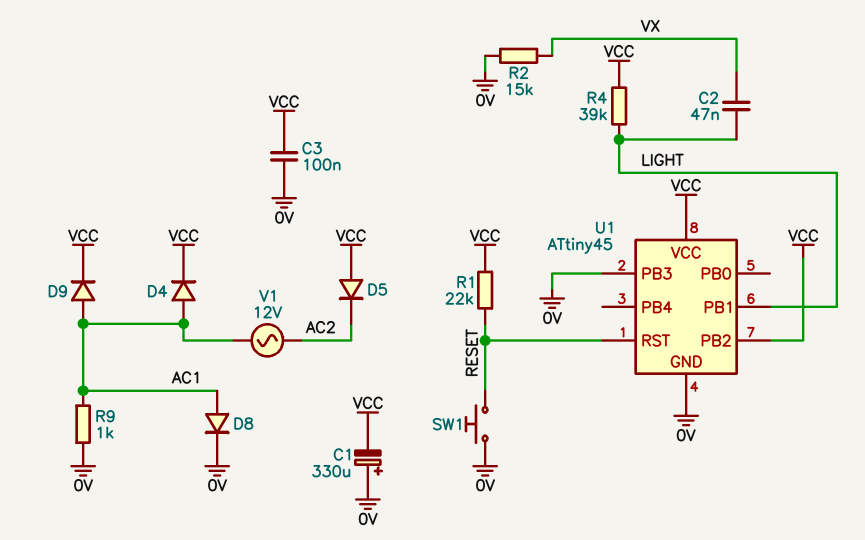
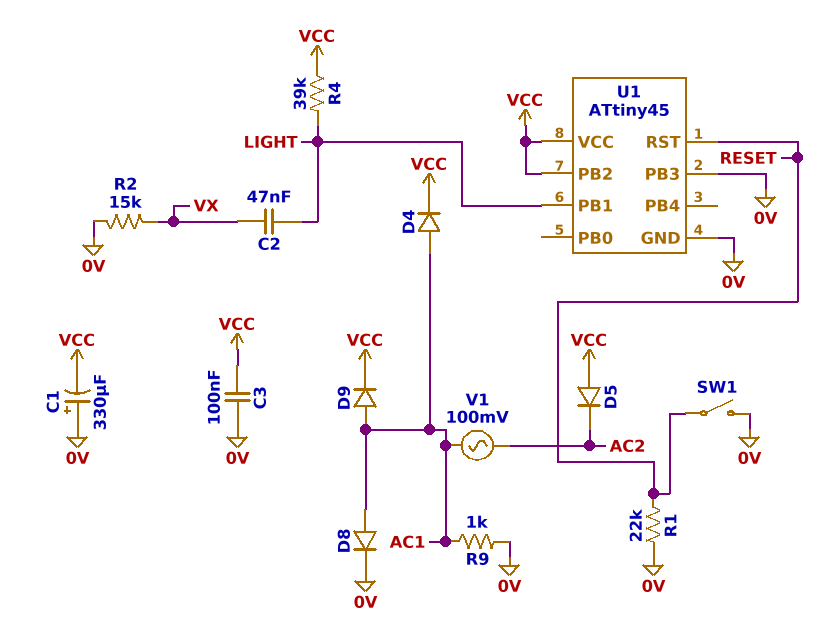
R1: 22k (RESET, VCC) -> 22k (0V, RESET)
SW1: button (0V, RESET) -> switch (0V, RESET)
V1: AC 12V (AC1, AC2) -> AC 100mV (AC1, AC2)

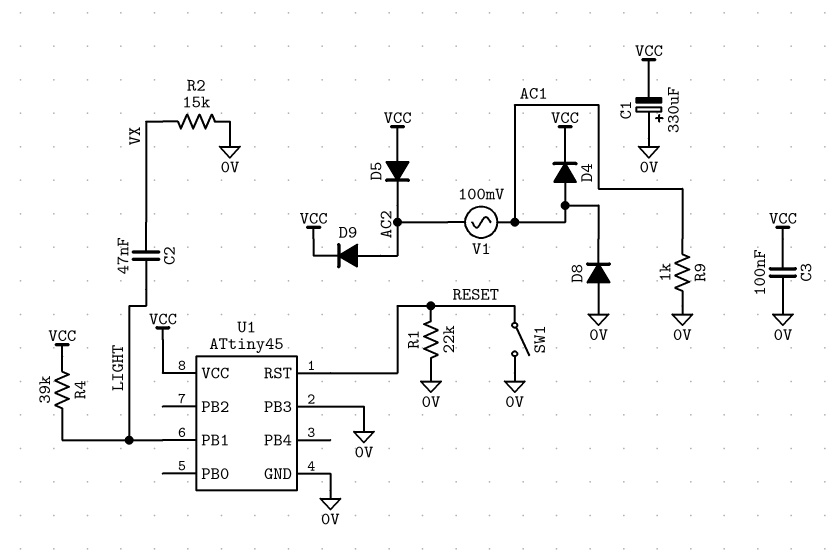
D8: diode (A AC1, K 0V) -> diode (A 0V, K AC1)
D9: diode (A AC1, K VCC) -> diode (A AC2, K VCC)
U1 pin PB2: VCC -> none

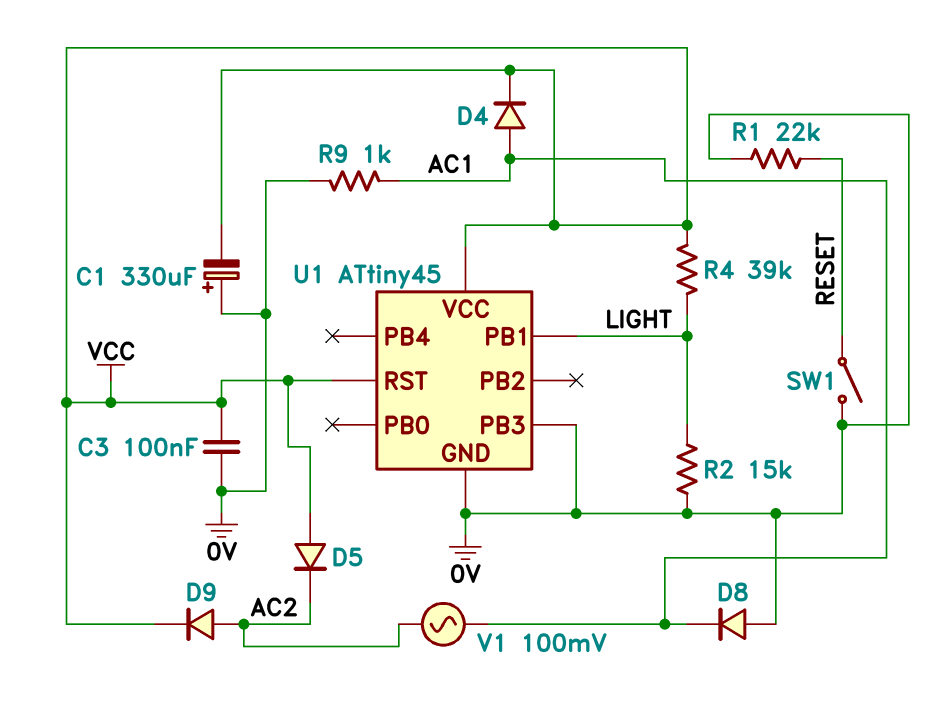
C2: 47nF (LIGHT, VX) -> none
R2: 15k (0V, VX) -> 15k (0V, LIGHT)
U1 pin RST: RESET -> VCC

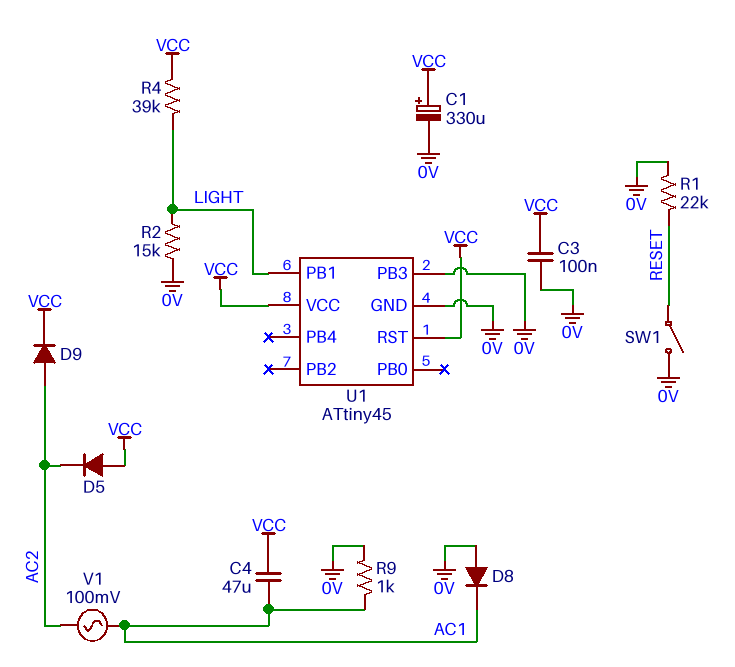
C1: 330uF (plus 0V, minus VCC) -> 330uF (plus VCC, minus 0V)
C4: none -> 47uF (AC1, VCC)
D4: diode (A AC1, K VCC) -> none

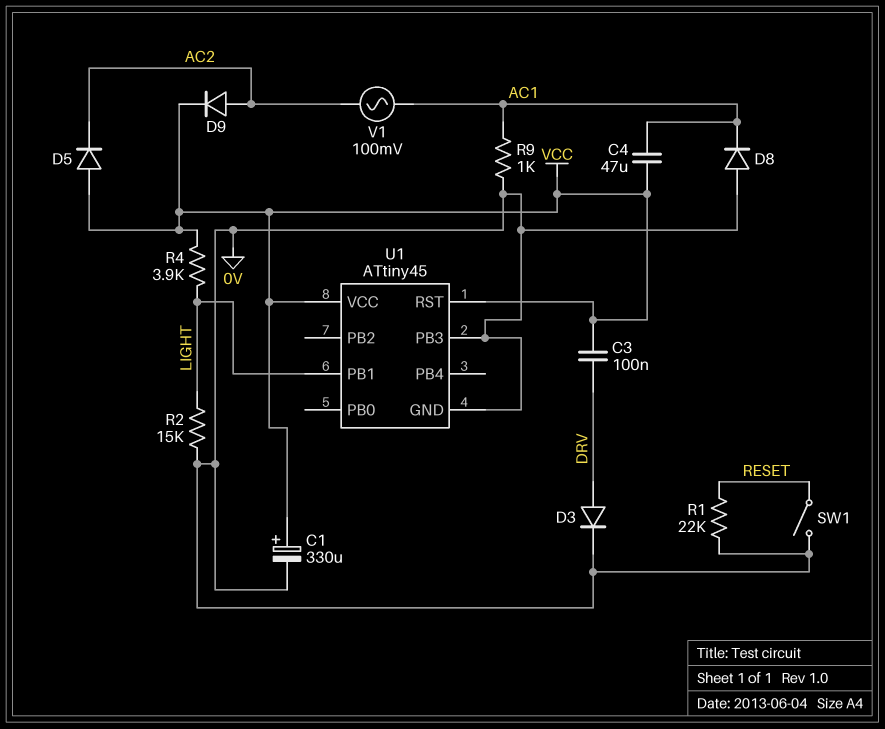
C3: 100nF (0V, VCC) -> 100nF (DRV, VCC)
D3: none -> diode (A DRV, K 0V)
R4: 39k (LIGHT, VCC) -> 3.9k (LIGHT, VCC)

